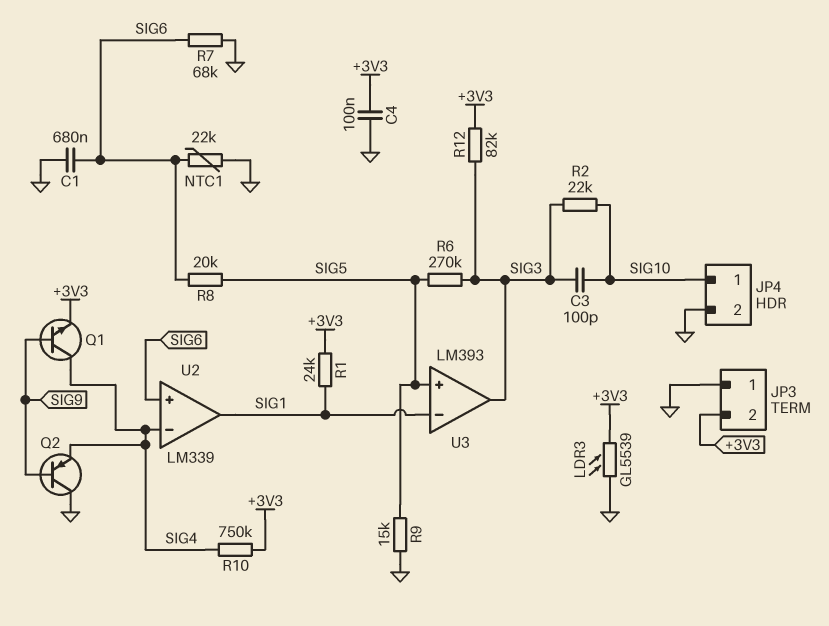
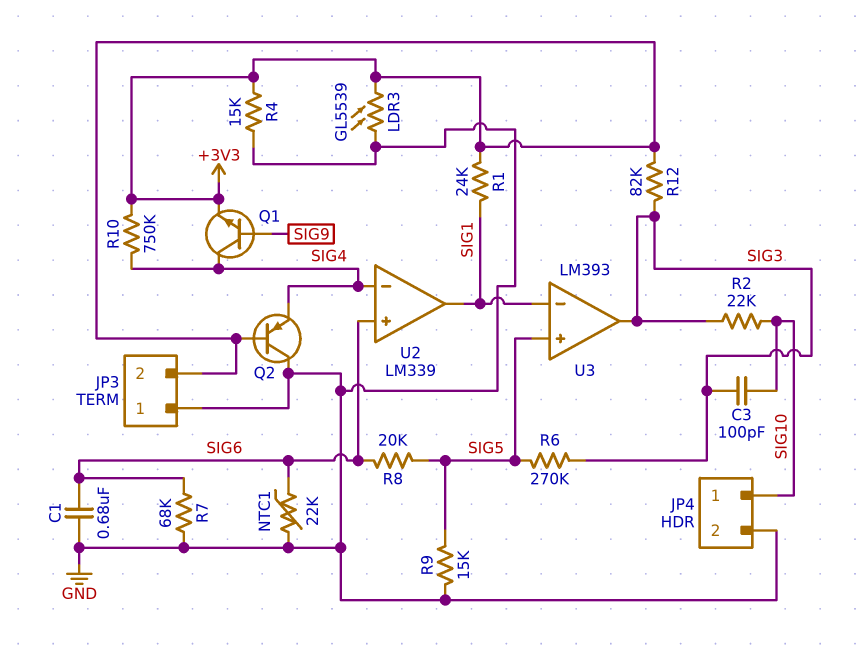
C4: 100nF (+3V3, GND) -> none
Q2: PNP (B SIG9, C GND, E SIG4) -> PNP (B +3V3, C GND, E SIG4)
R4: none -> 15k (+3V3, GND)

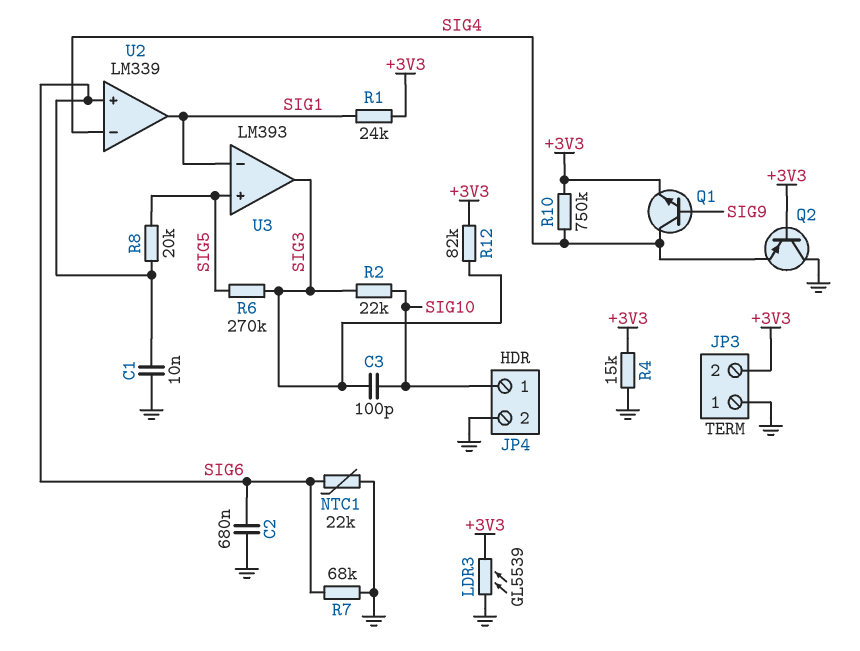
C1: 680nF (GND, SIG6) -> 10nF (GND, SIG6)
C2: none -> 680nF (GND, SIG6)
R9: 15k (GND, SIG5) -> none

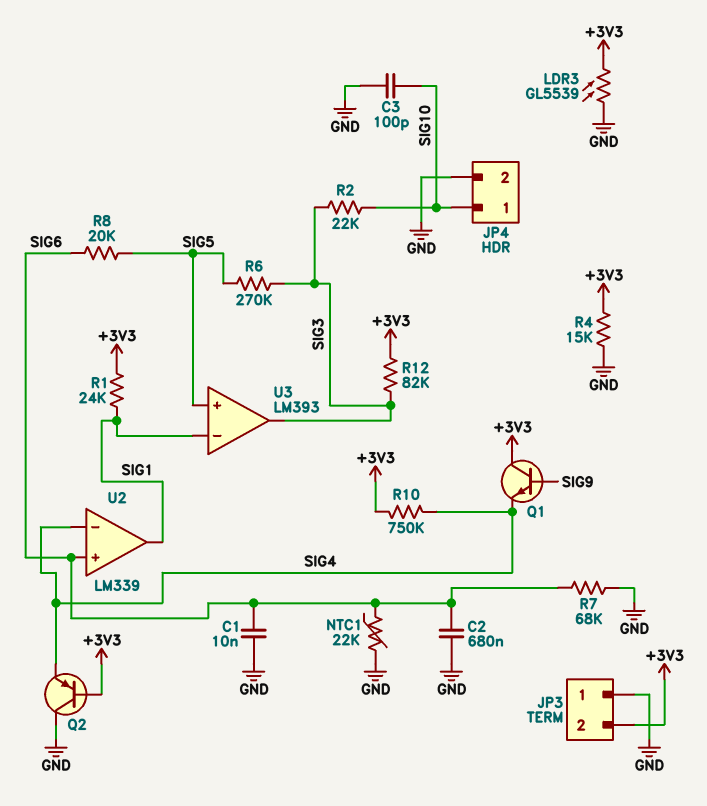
C3: 100pF (SIG3, SIG10) -> 100pF (GND, SIG10)
Q1: NPN (B SIG9, C SIG4, E +3V3) -> NPN (B SIG9, C +3V3, E SIG4)

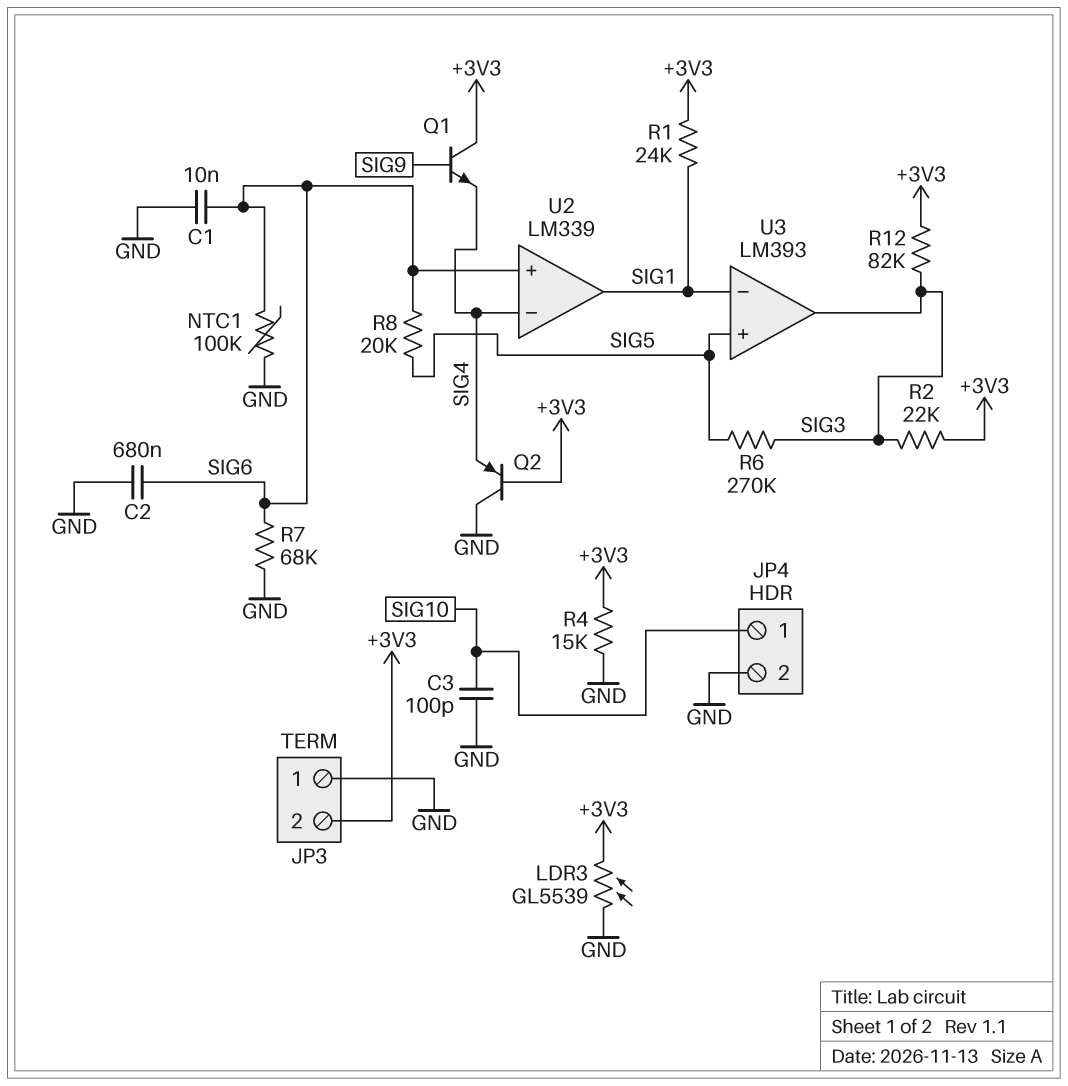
NTC1: 22k (GND, SIG6) -> 100k (GND, SIG6)
R2: 22k (SIG3, SIG10) -> 22k (+3V3, SIG3)
R10: 750k (+3V3, SIG4) -> none

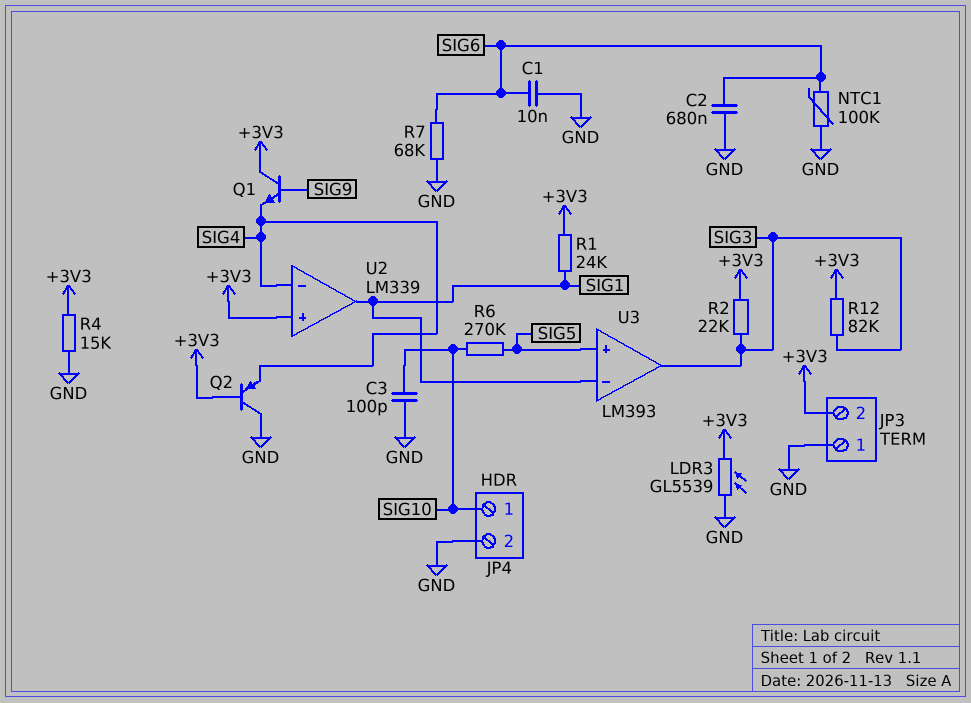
R6: 270k (SIG3, SIG5) -> 270k (SIG5, SIG10)
R8: 20k (SIG5, SIG6) -> none
U2 pin in+: SIG6 -> +3V3

